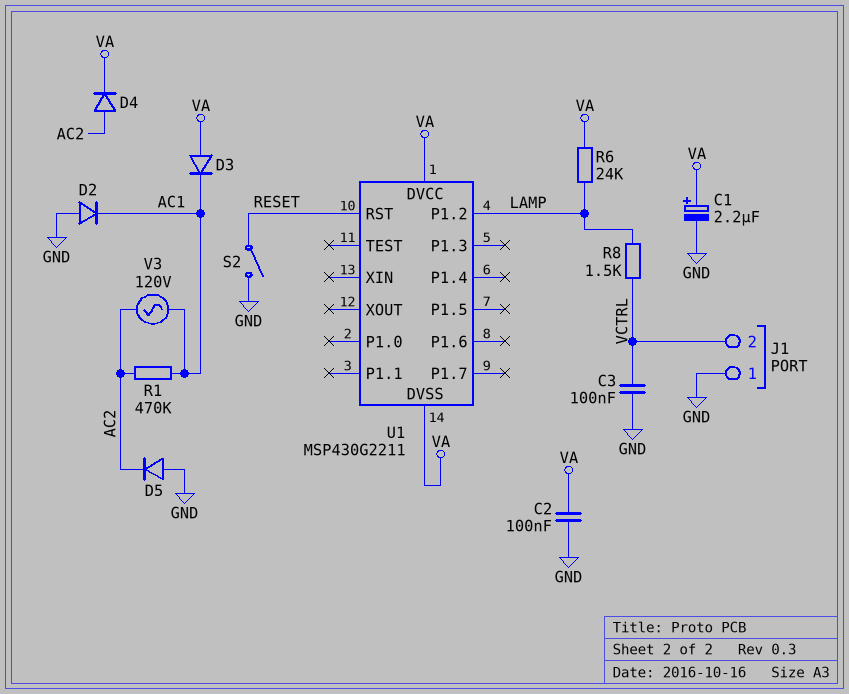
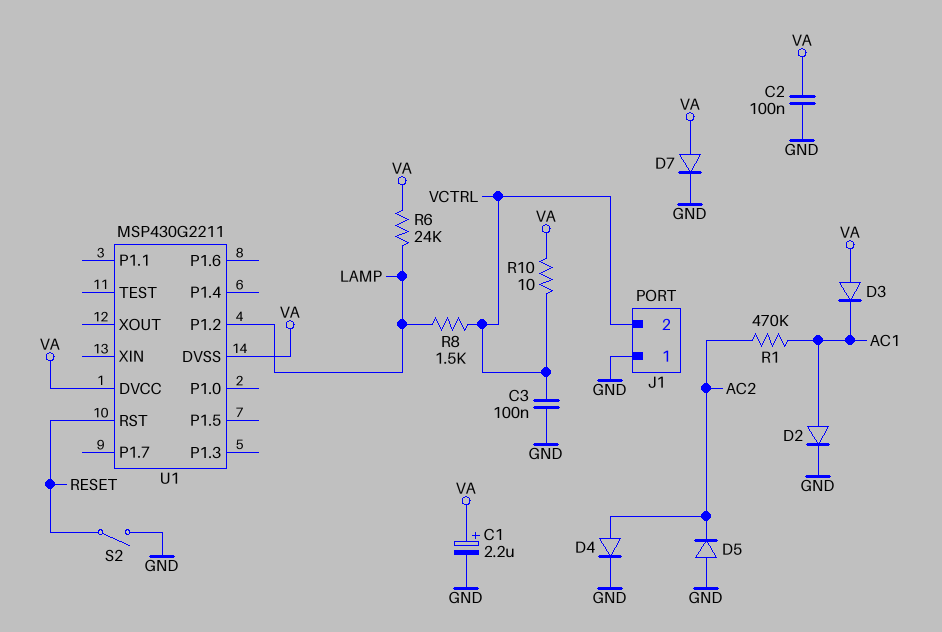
D2: diode (A GND, K AC1) -> diode (A AC1, K GND)
D4: diode (A AC2, K VA) -> diode (A AC2, K GND)
D7: none -> diode (A VA, K GND)
R10: none -> 10 (VA, VCTRL)
V3: AC 120V (AC1, AC2) -> none

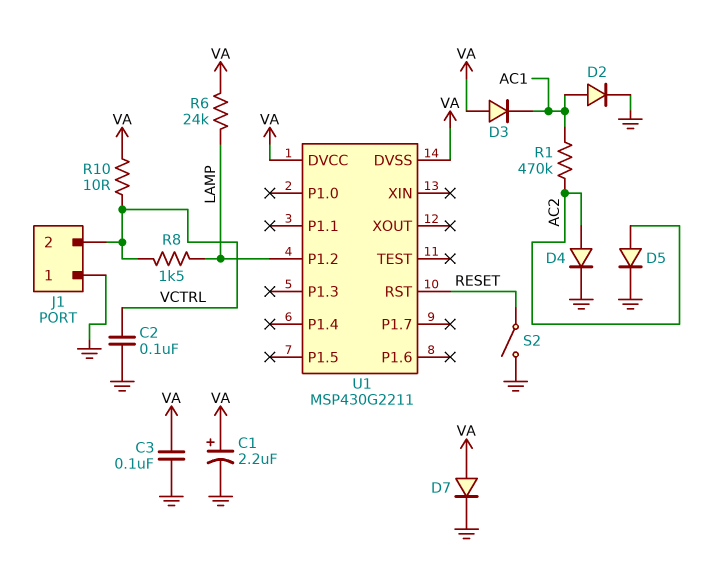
C2: 100nF (GND, VA) -> 100nF (GND, VCTRL)
C3: 100nF (GND, VCTRL) -> 100nF (GND, VA)
D5: diode (A GND, K AC2) -> diode (A AC2, K GND)

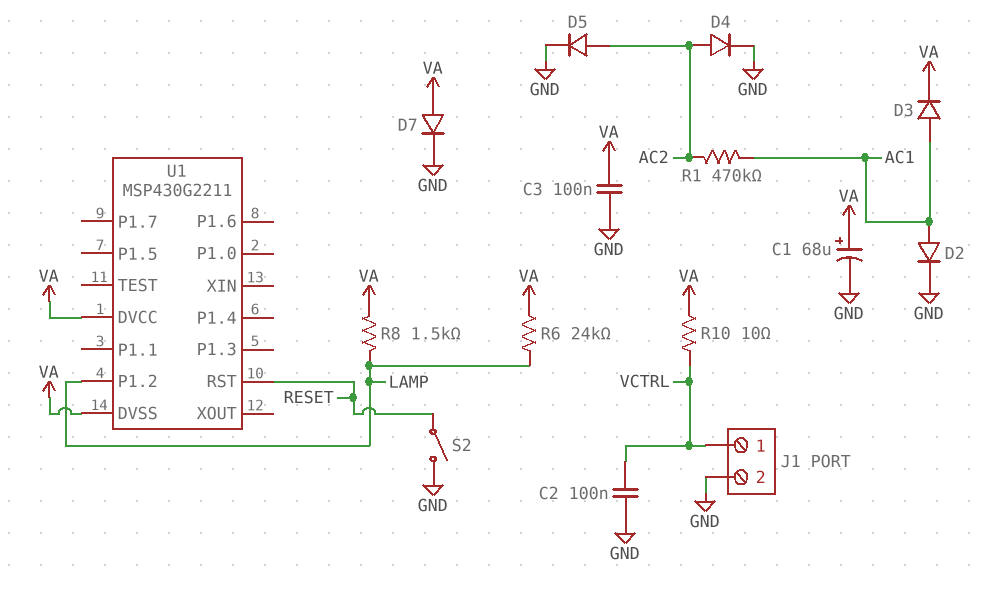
C1: 2.2uF (plus VA, minus GND) -> 68uF (plus VA, minus GND)
D3: diode (A VA, K AC1) -> diode (A AC1, K VA)
J1 pin 1: GND -> VCTRL
J1 pin 2: VCTRL -> GND
R8: 1.5k (LAMP, VCTRL) -> 1.5k (LAMP, VA)

